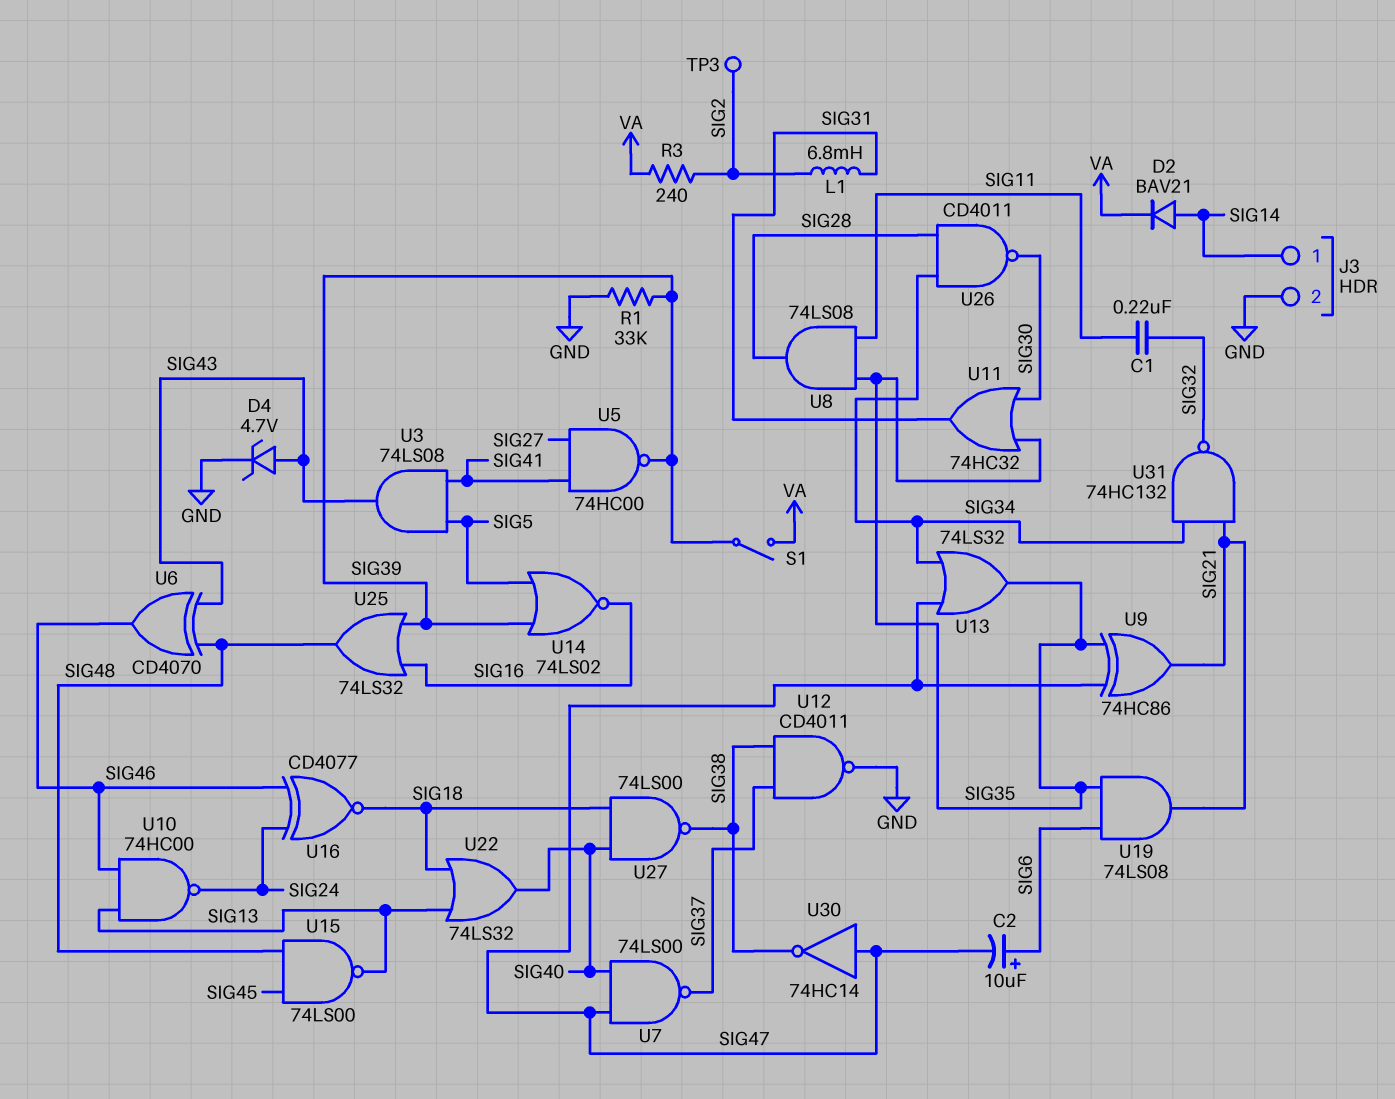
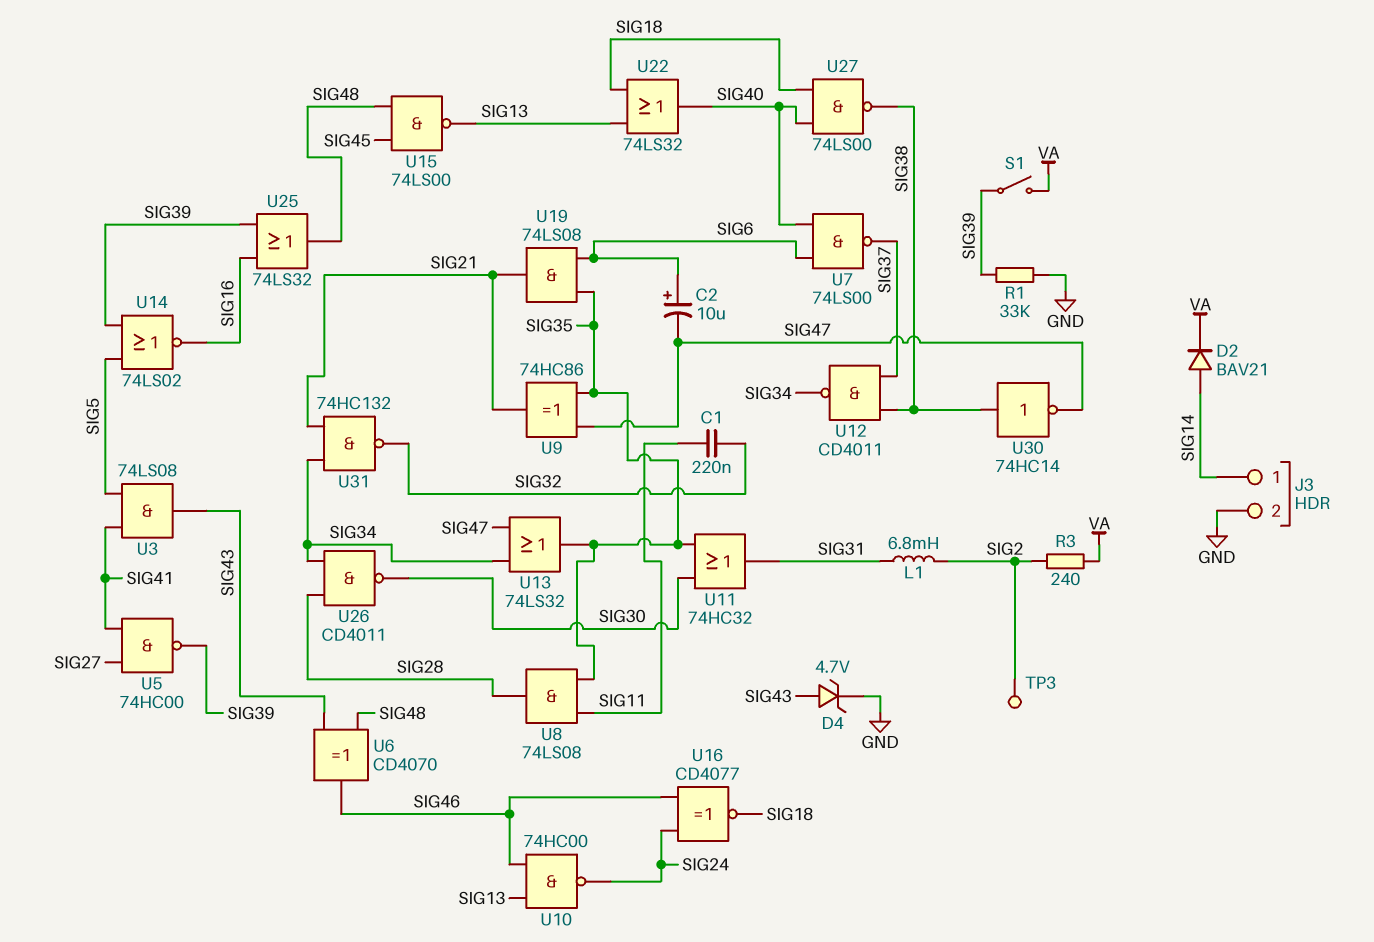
U7: NAND 74LS00 (in SIG40, in SIG47, out SIG37) -> NAND 74LS00 (in SIG6, in SIG40, out SIG37)
U12: NAND CD4011 (in SIG37, in SIG38, out GND) -> NAND CD4011 (in SIG37, in SIG38, out SIG34)
U30: NOT 74HC14 (in SIG47, out SIG38) -> NOT 74HC14 (in SIG38, out SIG47)

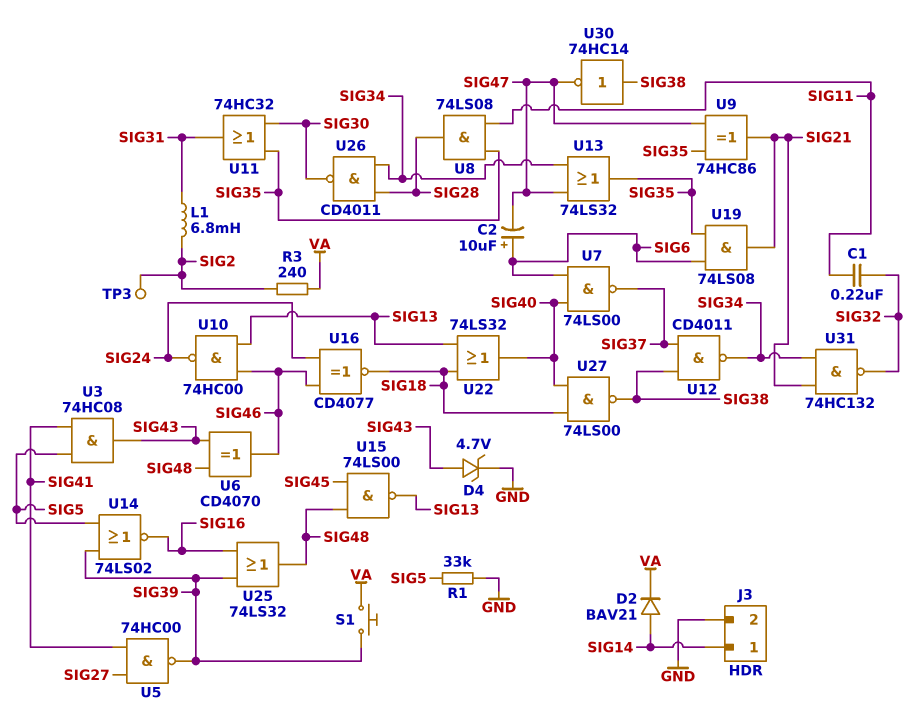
R1: 33k (GND, SIG39) -> 33k (GND, SIG5)
S1: switch (SIG39, VA) -> button (SIG39, VA)
U3: AND 74LS08 (in SIG5, in SIG41, out SIG43) -> AND 74HC08 (in SIG5, in SIG41, out SIG43)

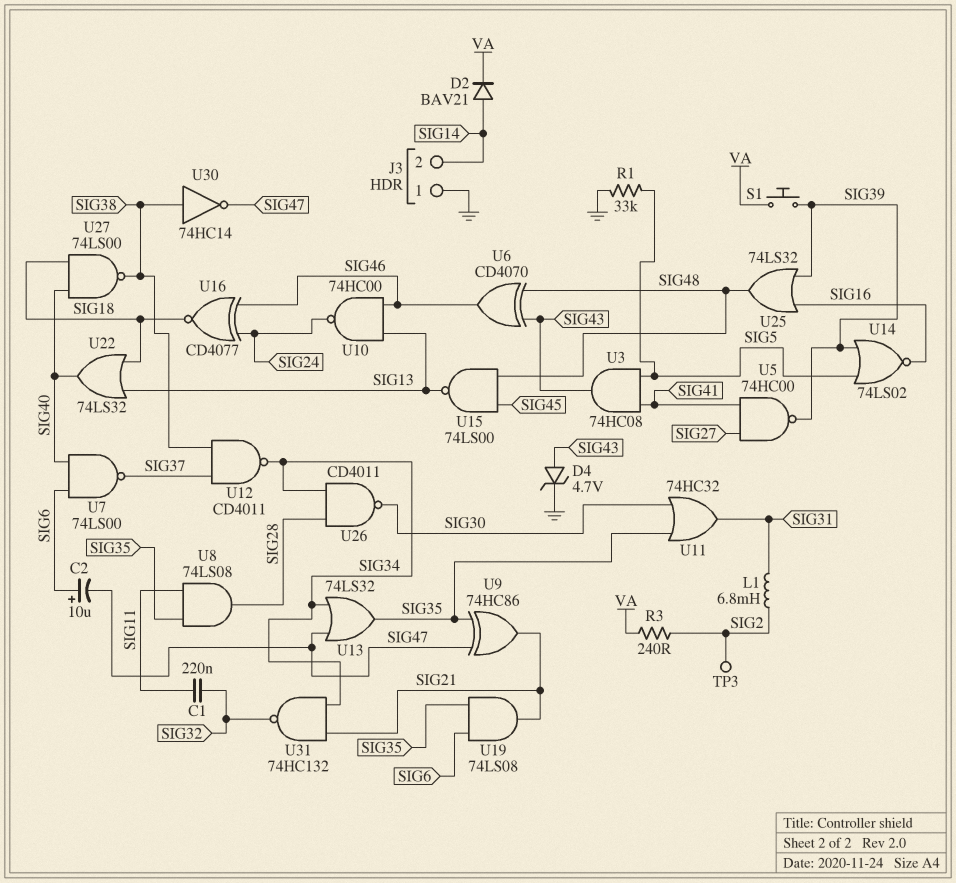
J3 pin 1: SIG14 -> GND
J3 pin 2: GND -> SIG14

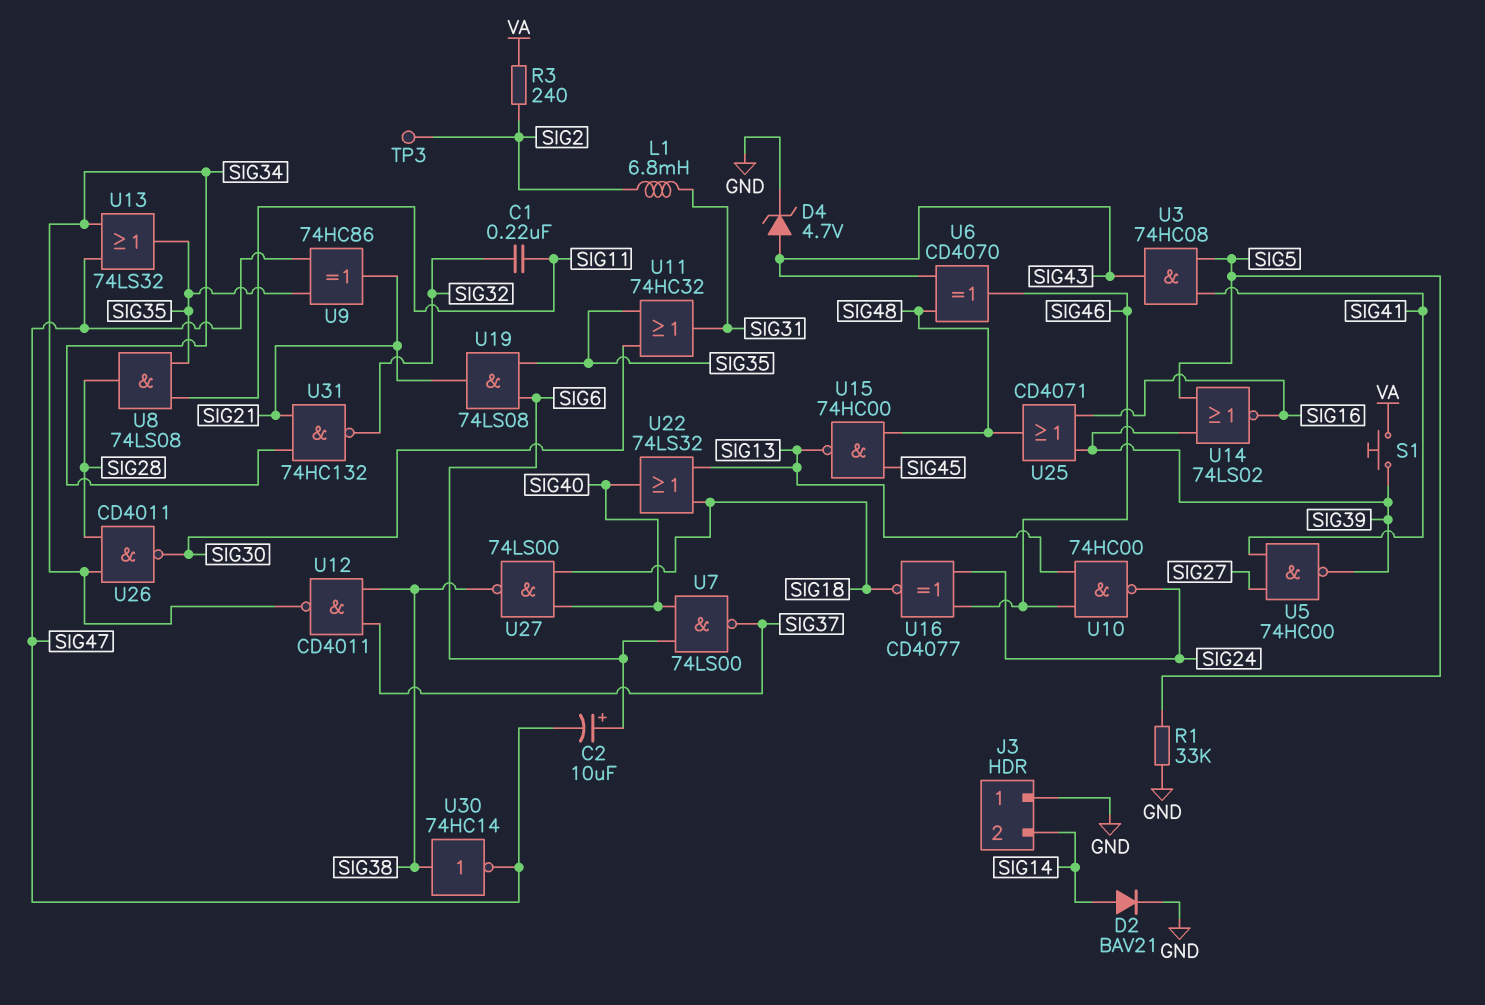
D2: diode BAV21 (A SIG14, K VA) -> diode BAV21 (A SIG14, K GND)
U15: NAND 74LS00 (in SIG45, in SIG48, out SIG13) -> NAND 74HC00 (in SIG45, in SIG48, out SIG13)
U25: OR 74LS32 (in SIG16, in SIG39, out SIG48) -> OR CD4071 (in SIG16, in SIG39, out SIG48)

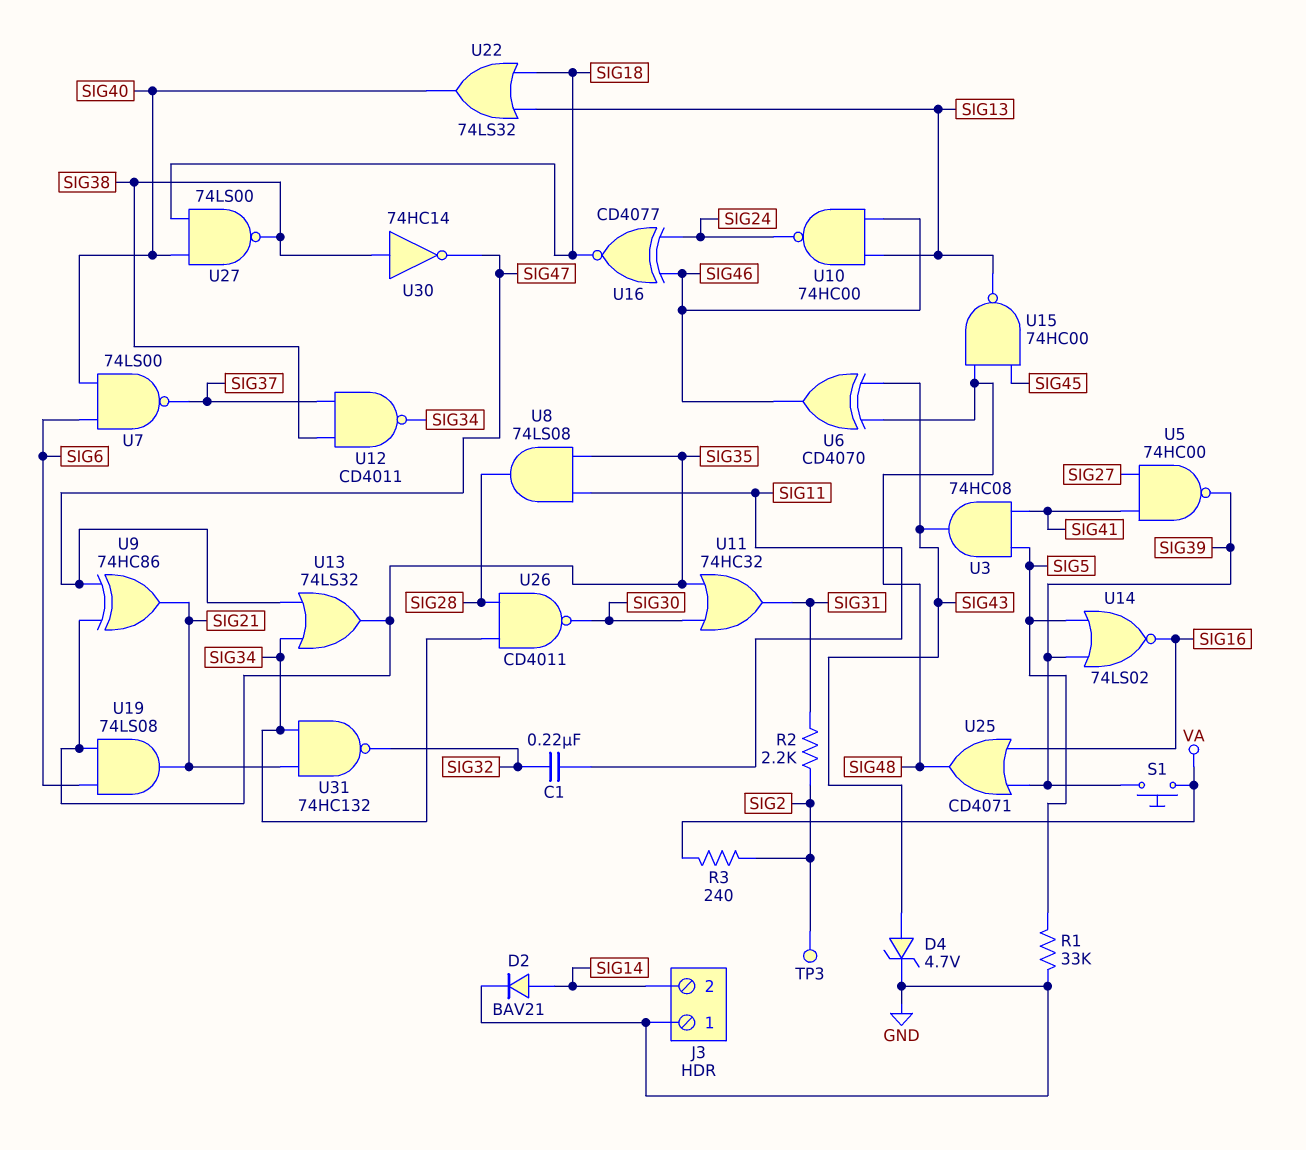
C2: 10uF (plus SIG6, minus SIG47) -> none
L1: 6.8mH (SIG2, SIG31) -> none
R2: none -> 2.2k (SIG2, SIG31)

